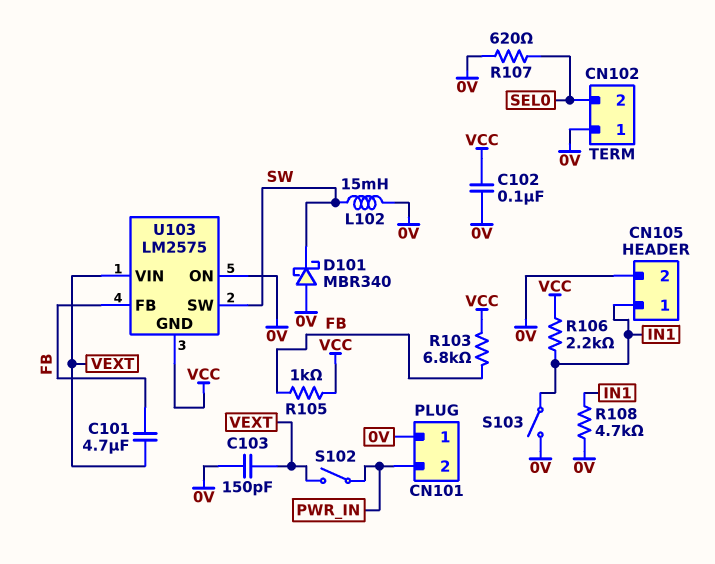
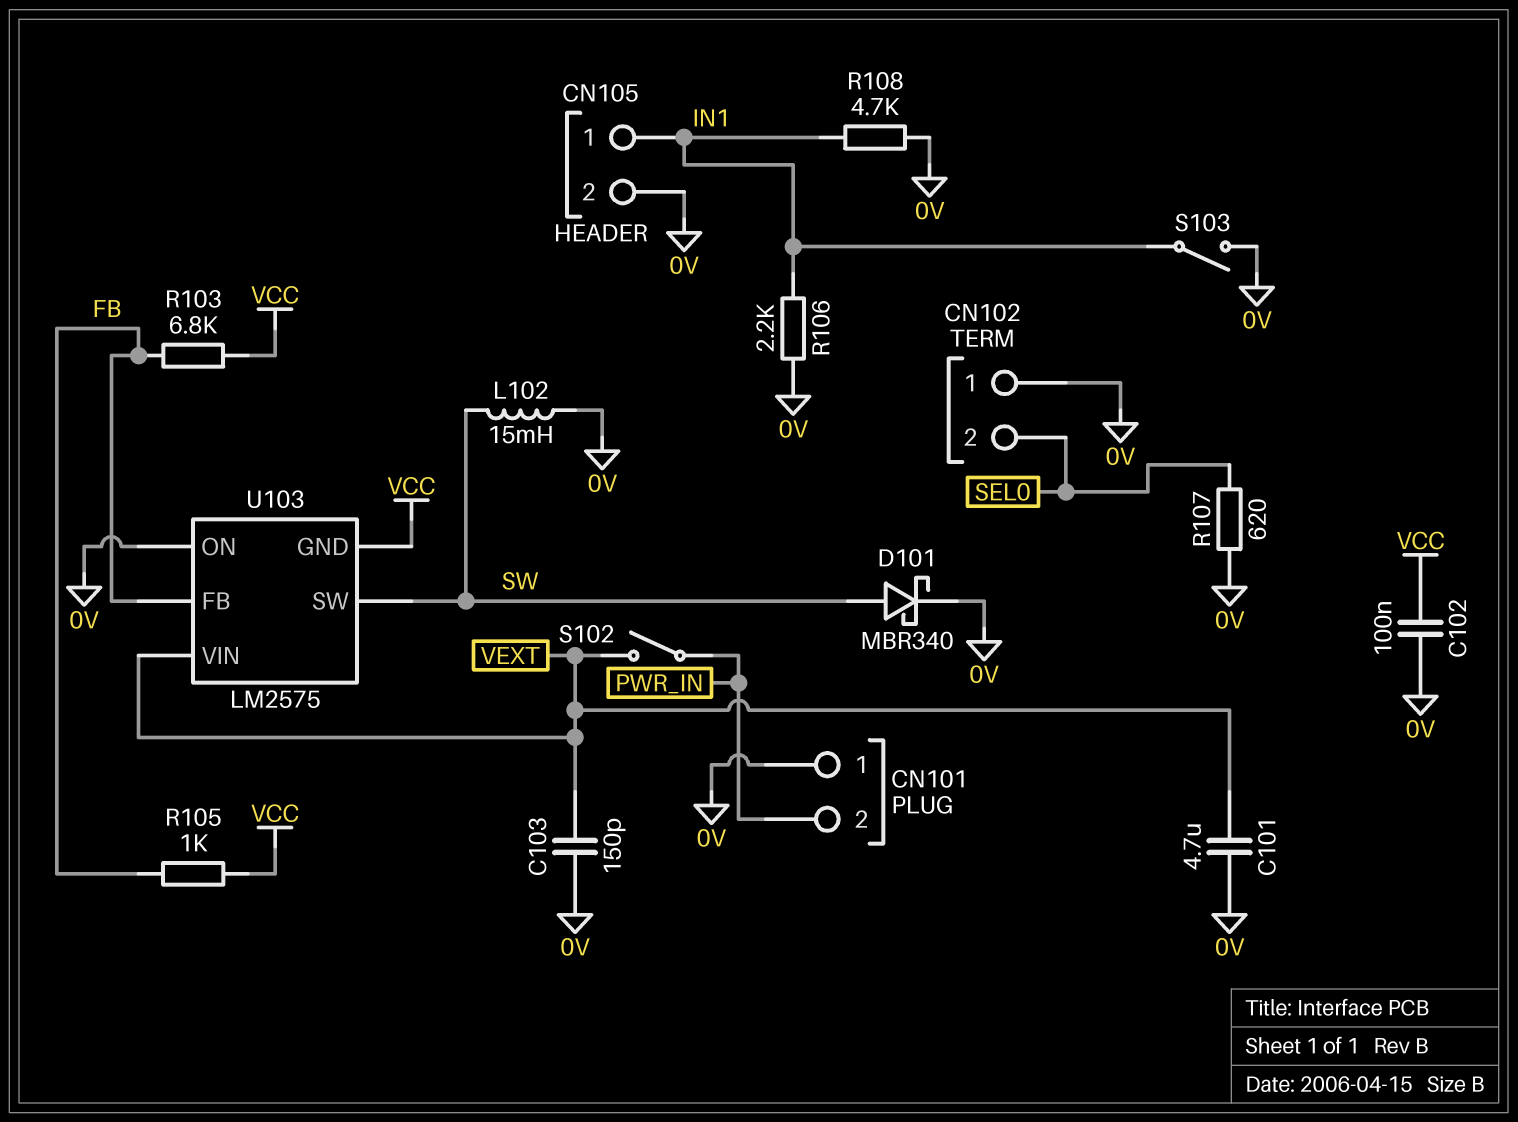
C101: 4.7uF (FB, VEXT) -> 4.7uF (0V, VEXT)
D101: schottky MBR340 (A 0V, K SW) -> schottky MBR340 (A SW, K 0V)
R106: 2.2k (IN1, VCC) -> 2.2k (0V, IN1)

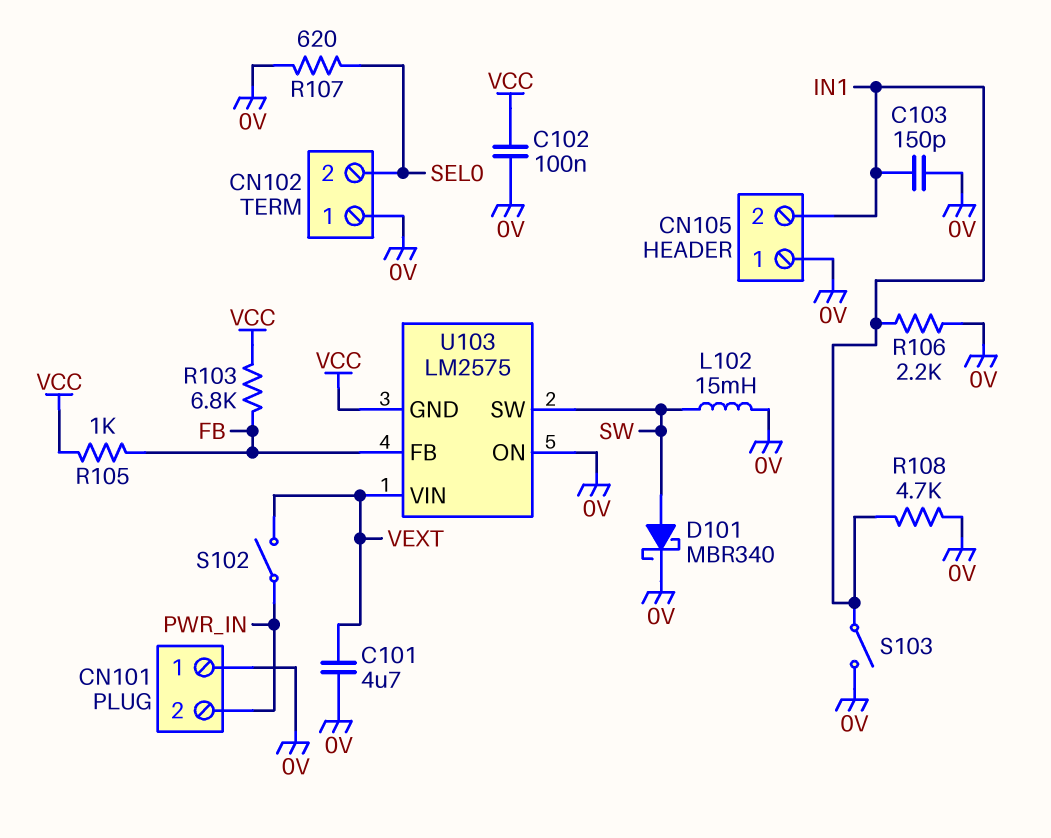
C103: 150pF (0V, VEXT) -> 150pF (0V, IN1)
CN105 pin 1: IN1 -> 0V
CN105 pin 2: 0V -> IN1

